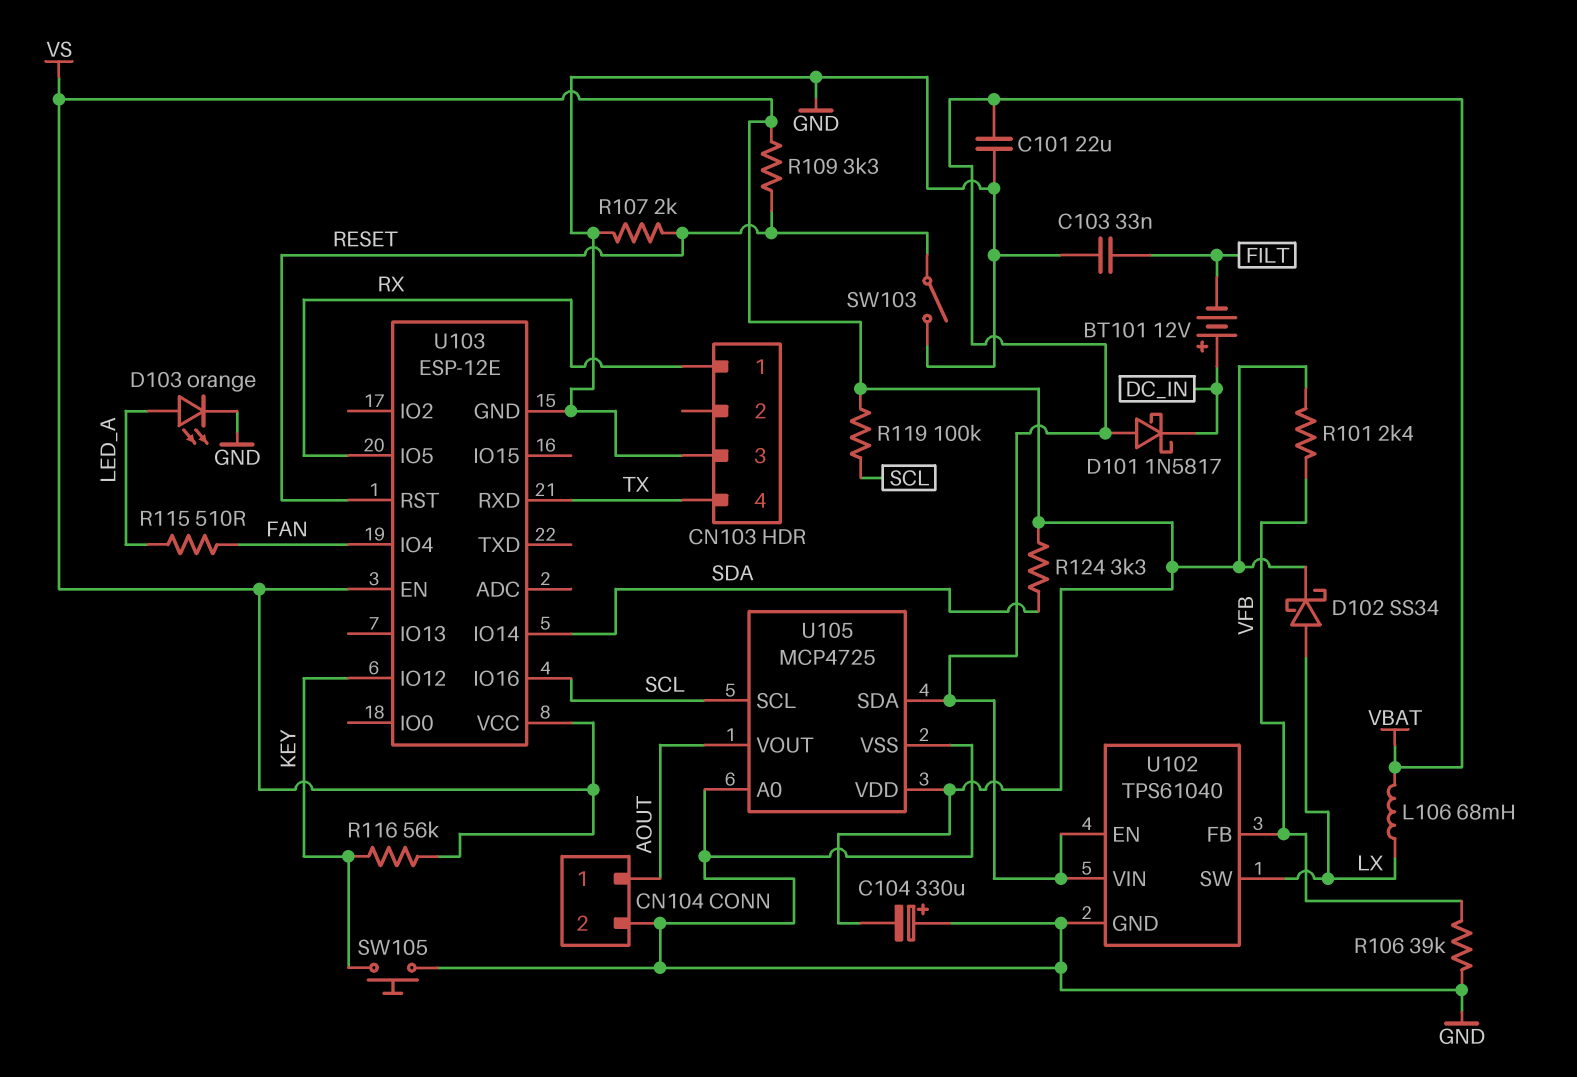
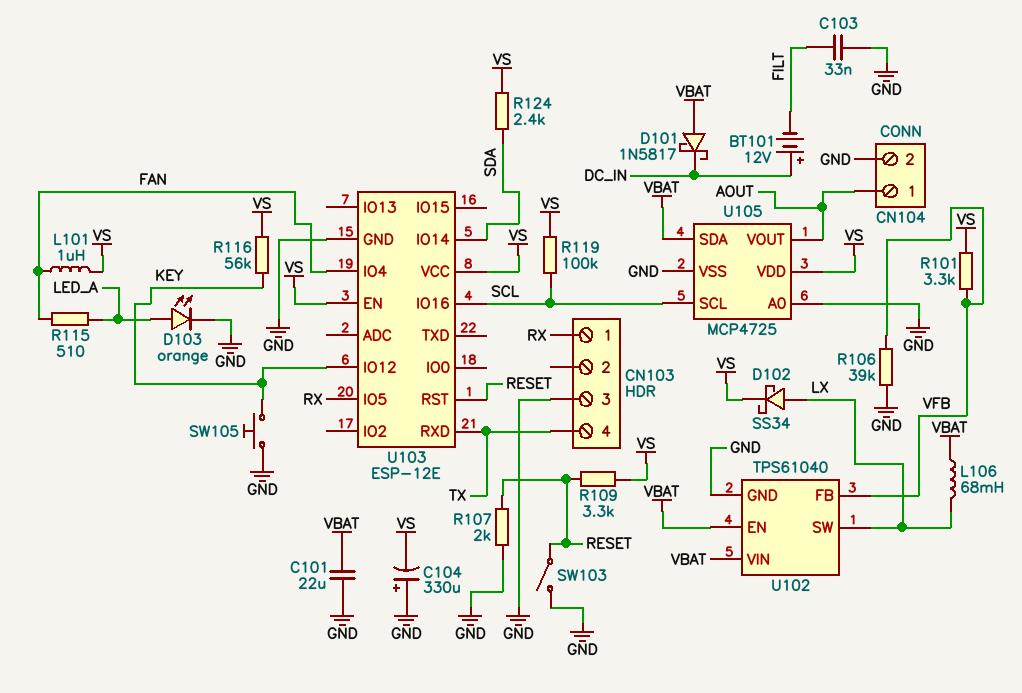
L101: none -> 1uH (FAN, VS)
R101: 2.4k (VFB, VS) -> 3.3k (VFB, VS)
R124: 3.3k (SDA, VS) -> 2.4k (SDA, VS)

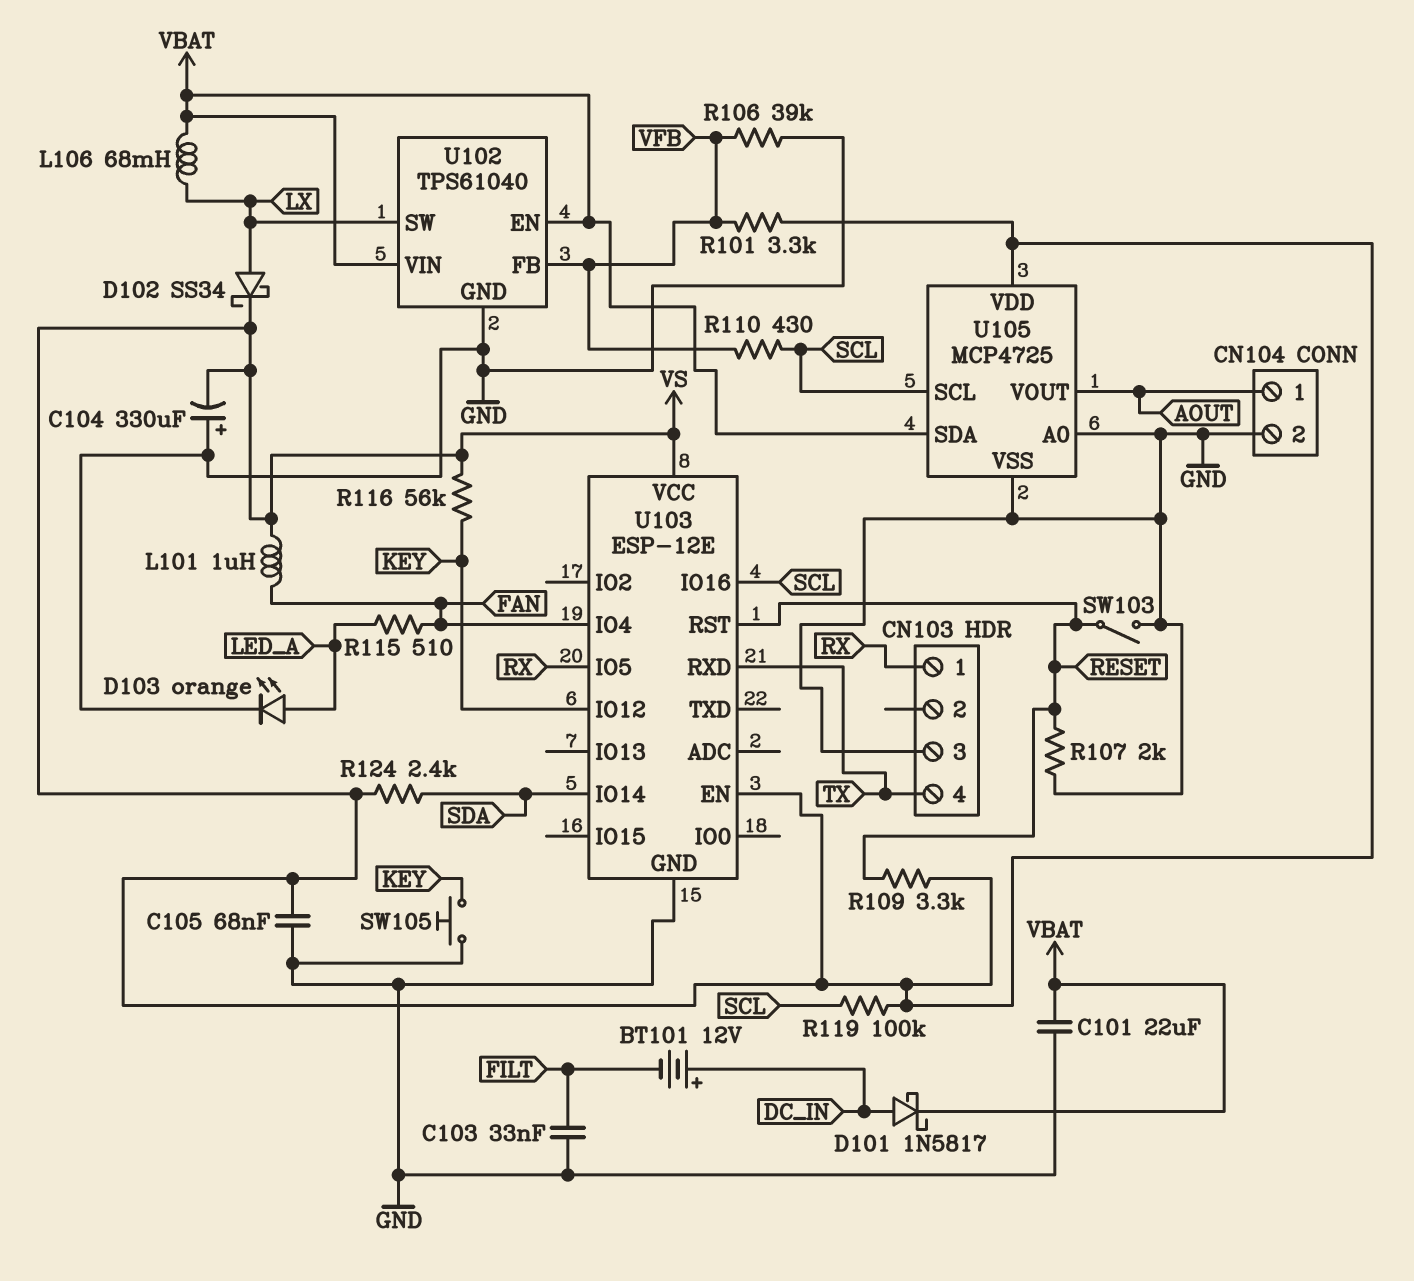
C105: none -> 68nF (GND, VS)
D101: schottky 1N5817 (A VBAT, K DC_IN) -> schottky 1N5817 (A DC_IN, K VBAT)
R110: none -> 430 (SCL, VFB)

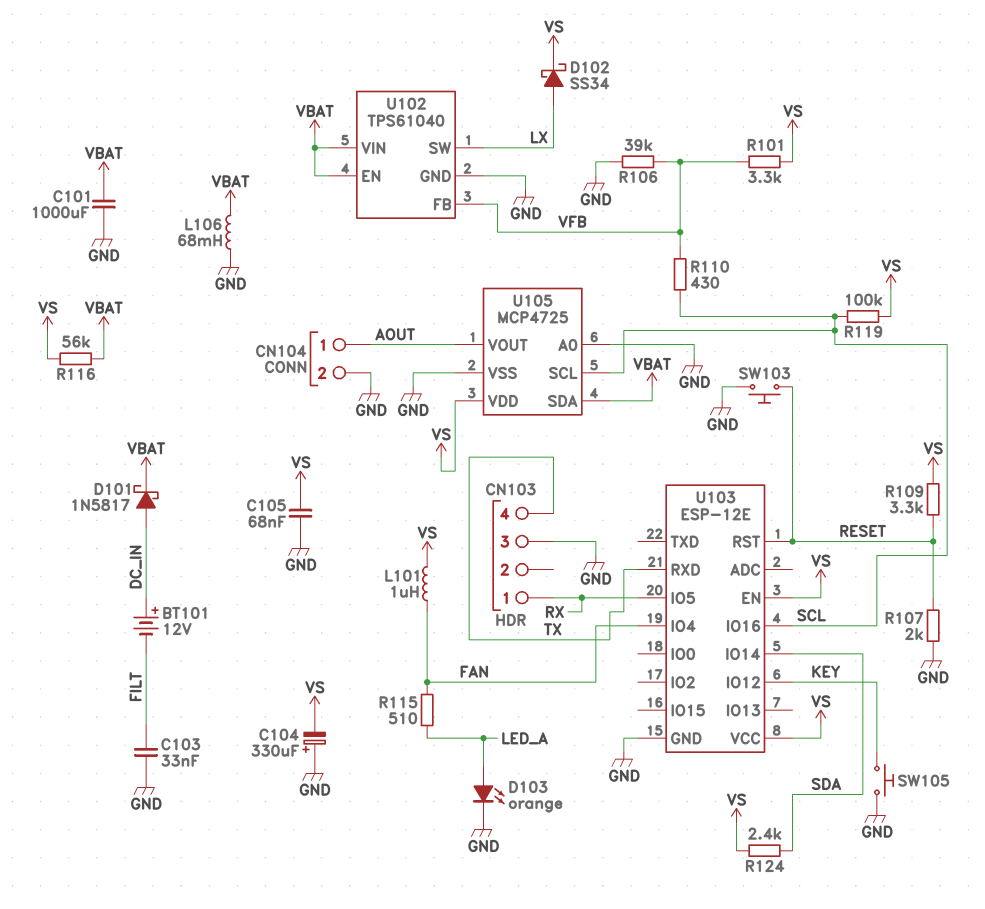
C101: 22uF (GND, VBAT) -> 1000uF (GND, VBAT)
L106: 68mH (LX, VBAT) -> 68mH (GND, VBAT)
R116: 56k (KEY, VS) -> 56k (VBAT, VS)
SW103: switch (GND, RESET) -> button (GND, RESET)

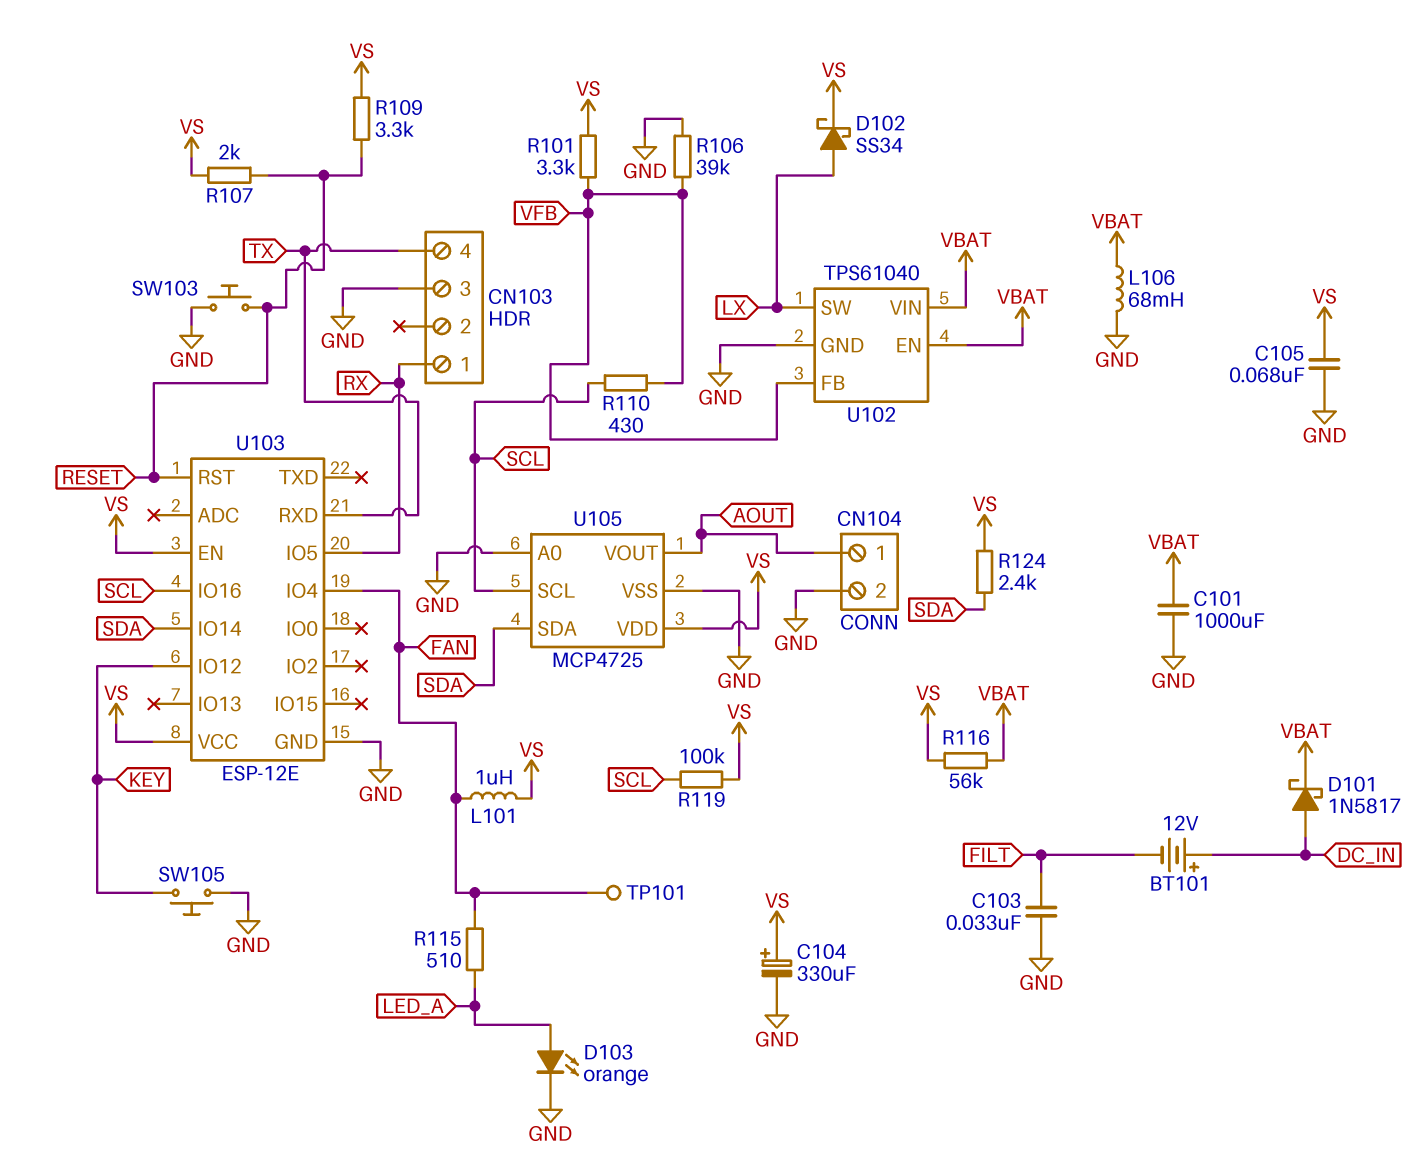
C104: 330uF (plus GND, minus VS) -> 330uF (plus VS, minus GND)
R107: 2k (GND, RESET) -> 2k (RESET, VS)
TP101: none -> test point (FAN)
U105 pin SDA: VBAT -> SDA

